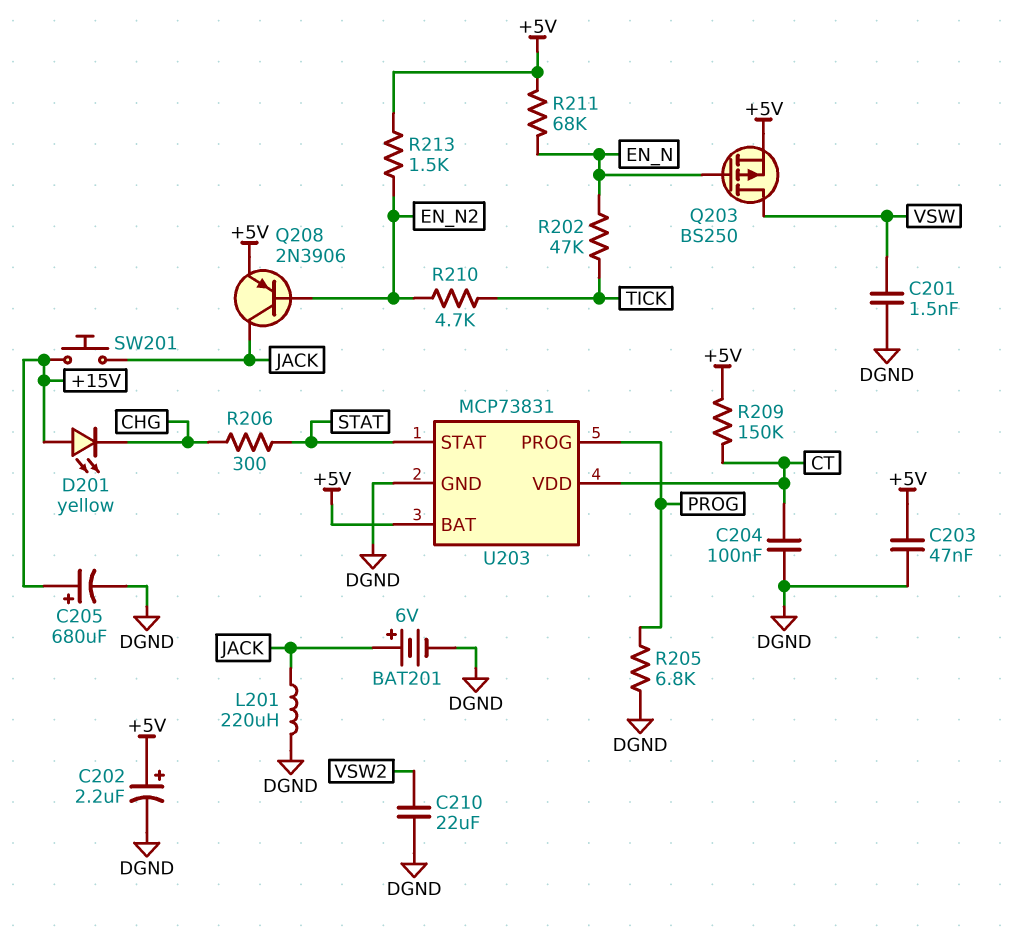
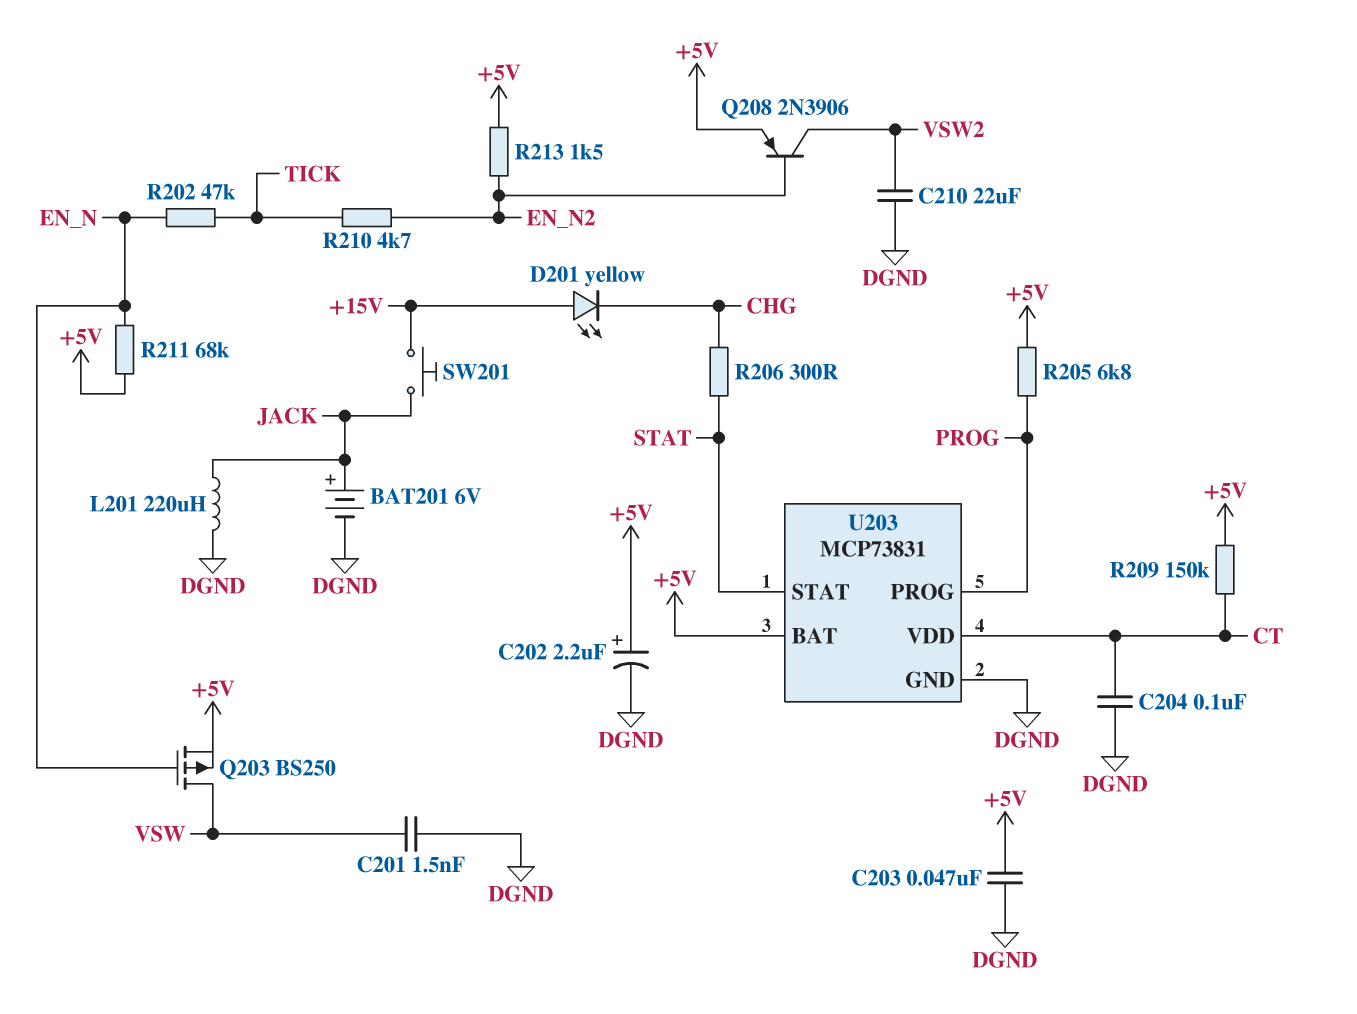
C205: 680uF (plus +15V, minus DGND) -> none
Q208: PNP 2N3906 (B EN_N2, C JACK, E +5V) -> PNP 2N3906 (B EN_N2, C VSW2, E +5V)
R205: 6.8k (DGND, PROG) -> 6.8k (+5V, PROG)

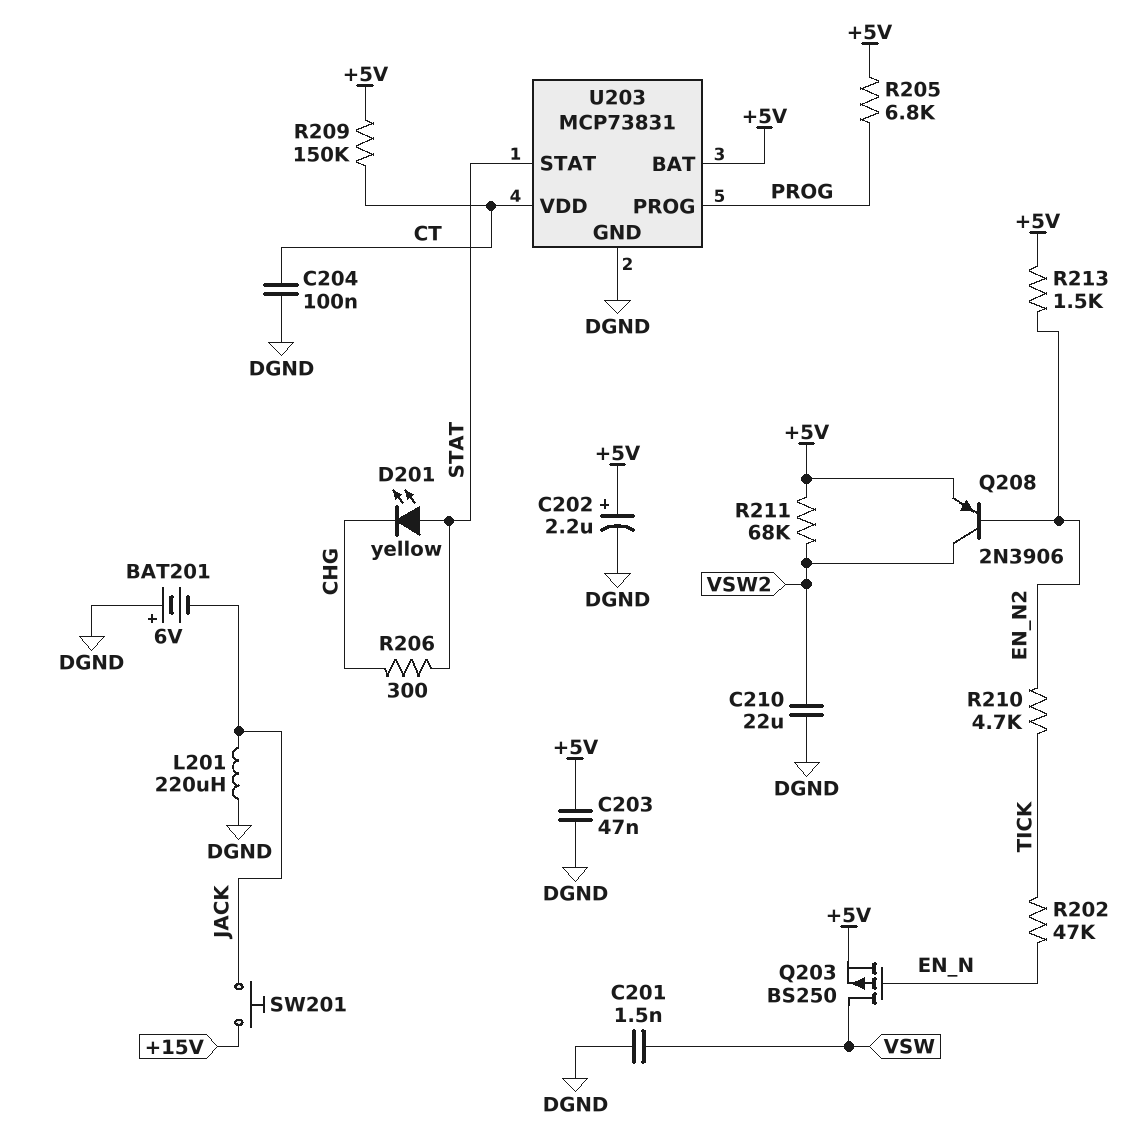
BAT201: 6V (plus JACK, minus DGND) -> 6V (plus DGND, minus JACK)
D201: LED yellow (A +15V, K CHG) -> LED yellow (A STAT, K CHG)
R211: 68k (+5V, EN_N) -> 68k (+5V, VSW2)

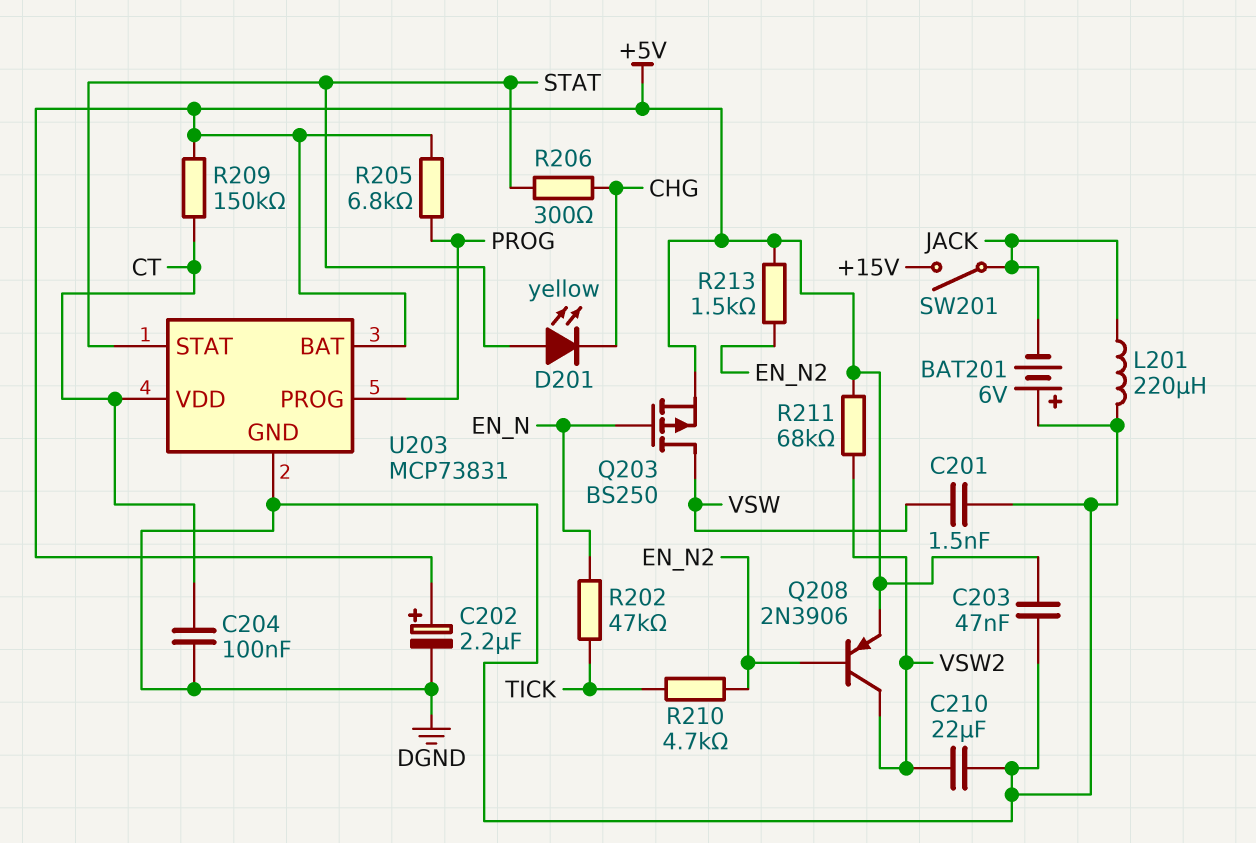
SW201: button (+15V, JACK) -> switch (+15V, JACK)

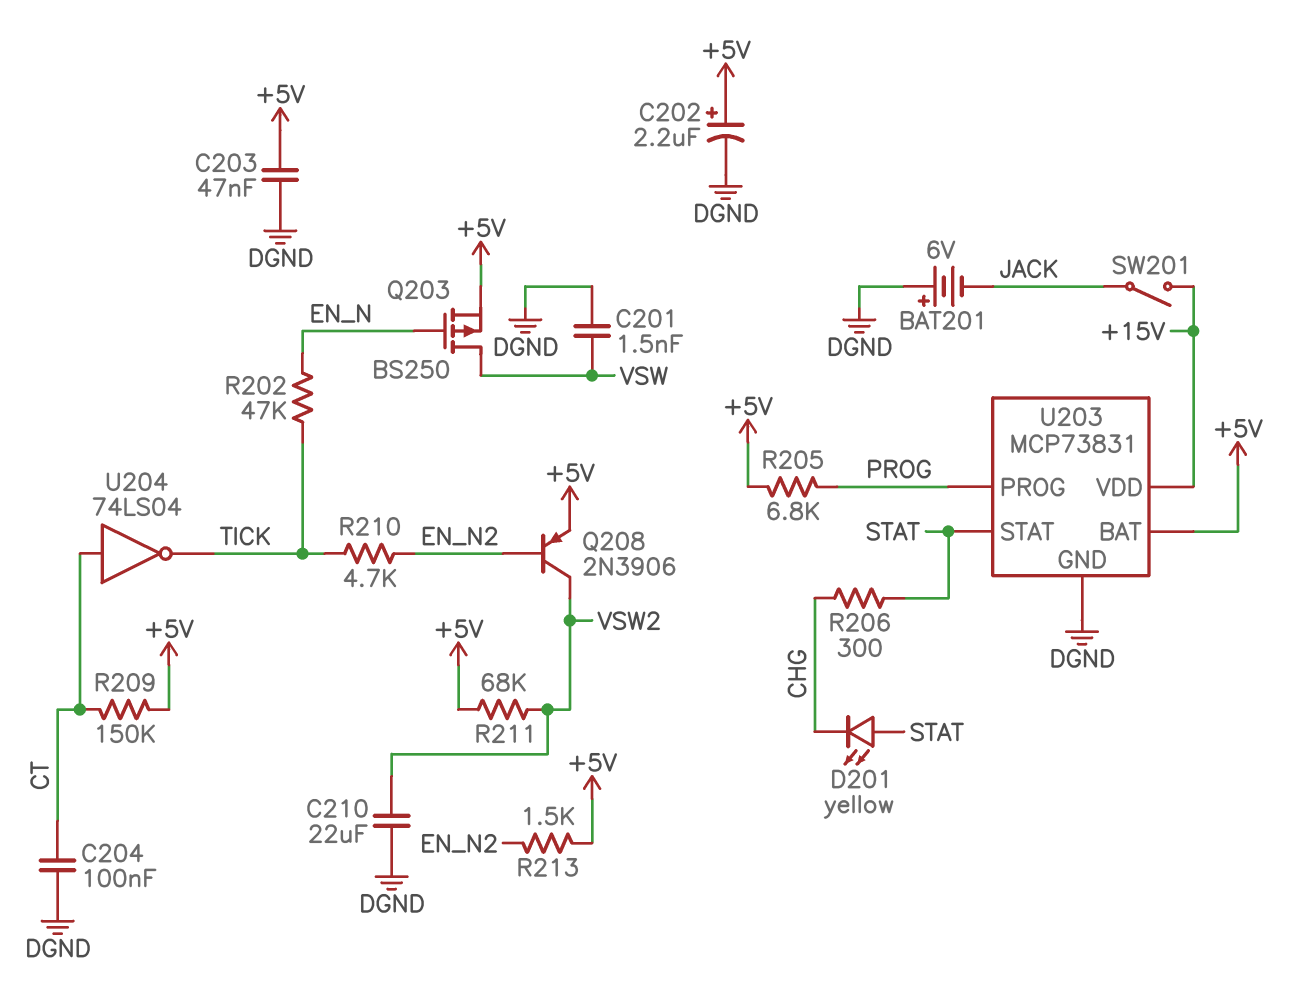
L201: 220uH (DGND, JACK) -> none
U203 pin VDD: CT -> +15V
U204: none -> NOT 74LS04 (in CT, out TICK)

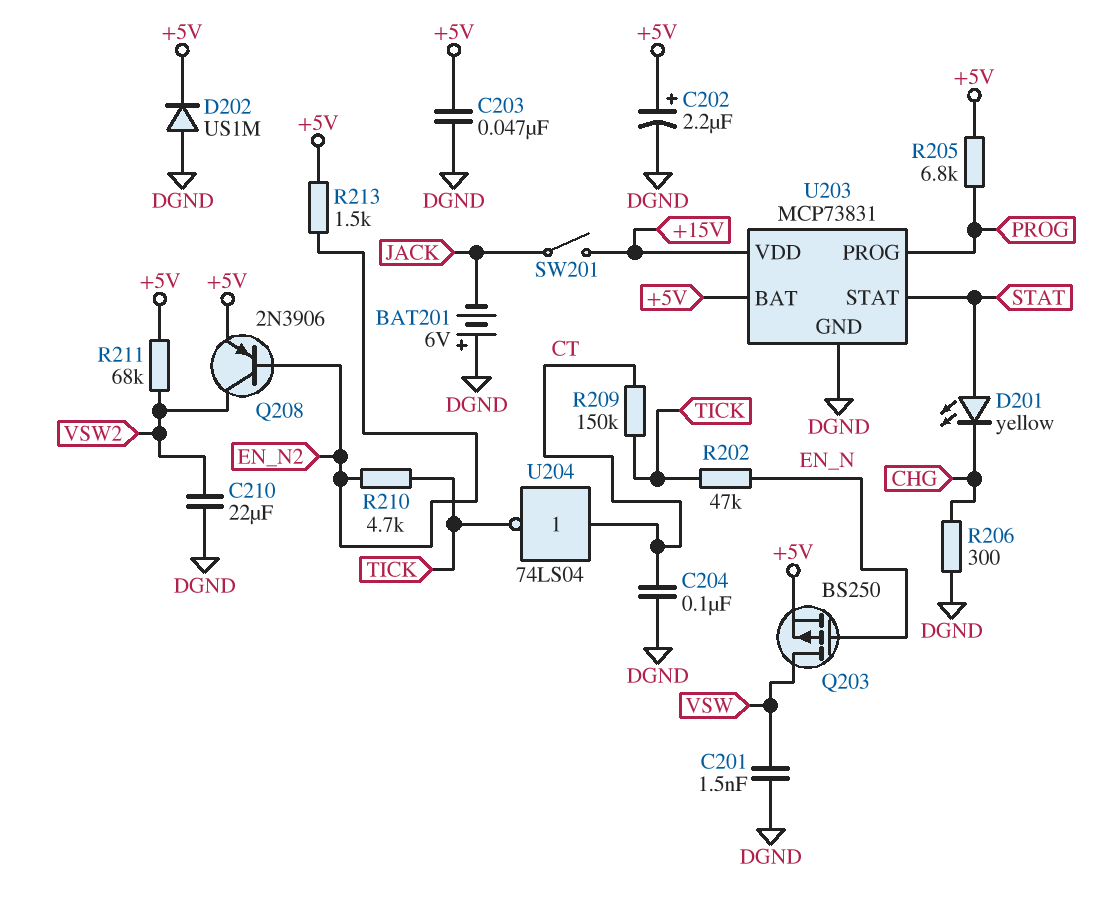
D202: none -> diode US1M (A DGND, K +5V)
R206: 300 (CHG, STAT) -> 300 (CHG, DGND)
R209: 150k (+5V, CT) -> 150k (CT, TICK)

